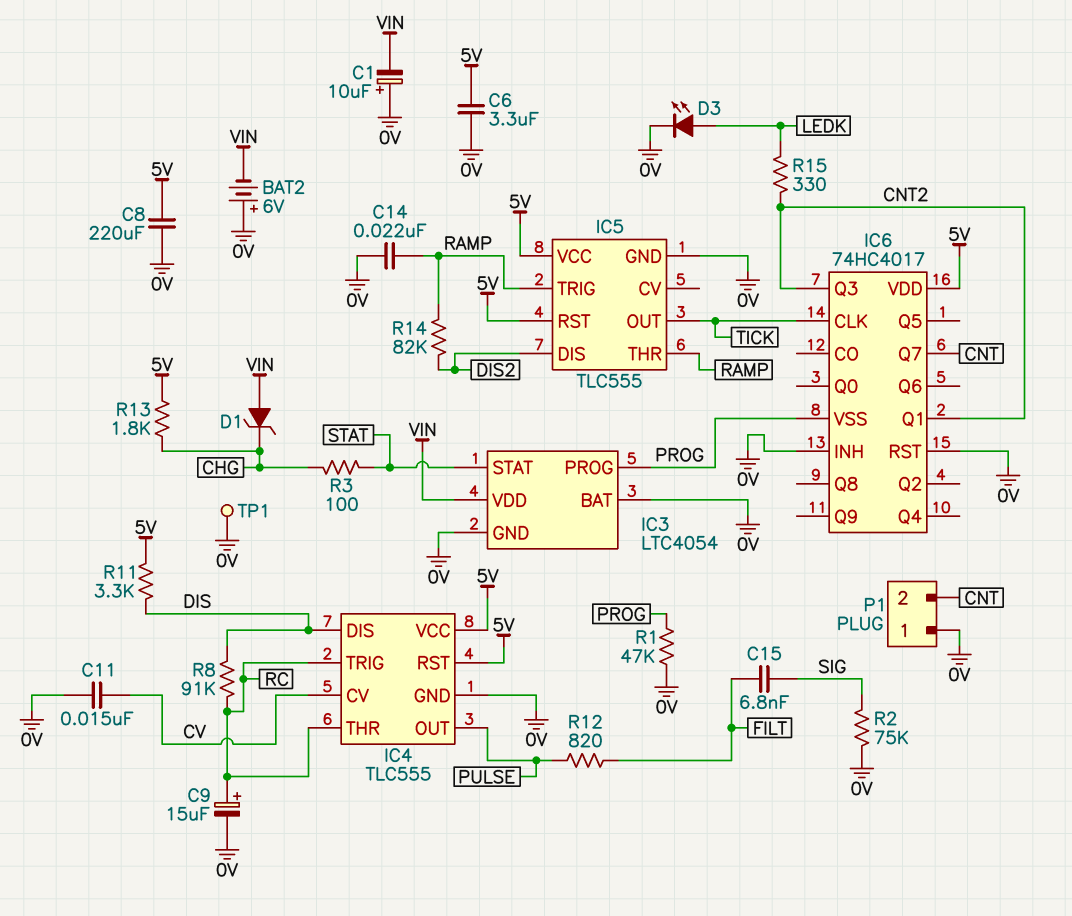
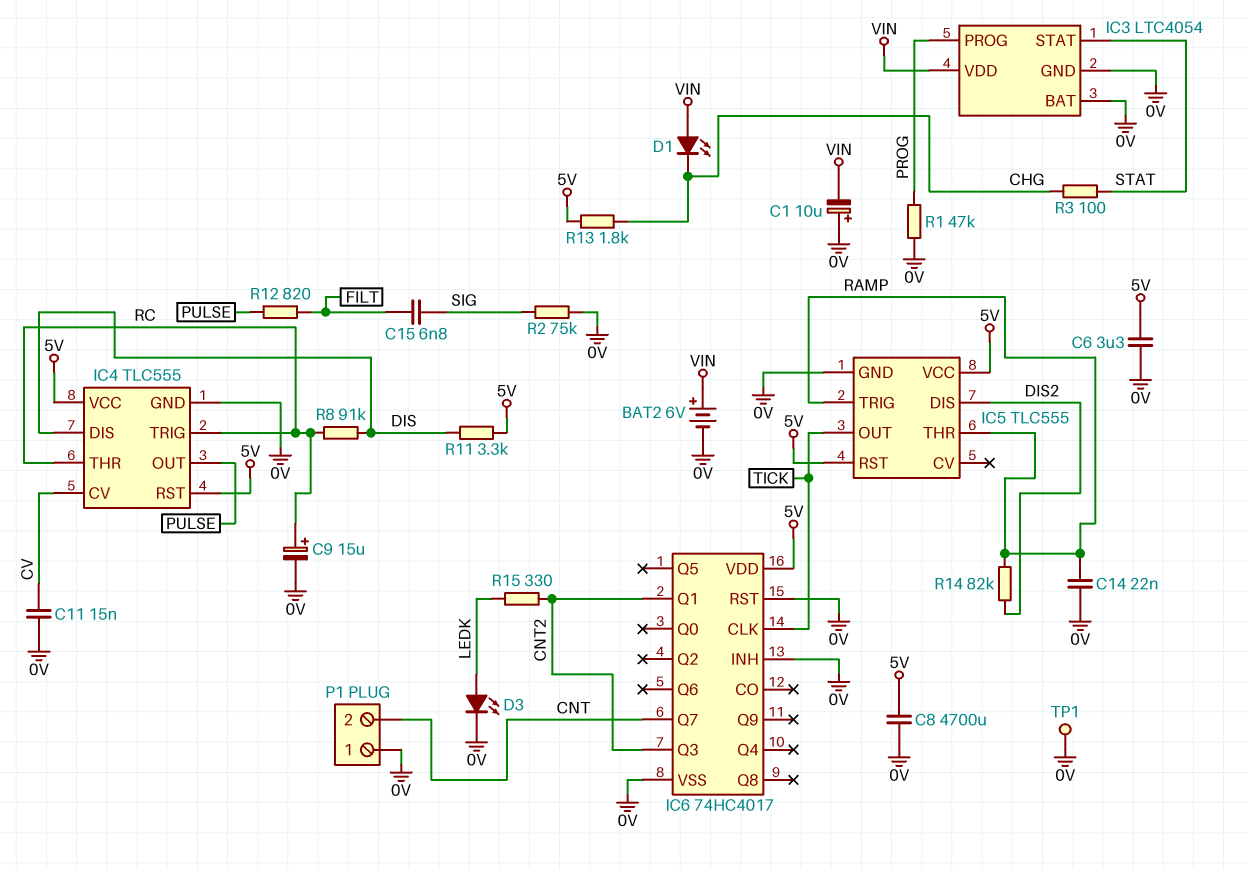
BAT2: 6V (plus 0V, minus VIN) -> 6V (plus VIN, minus 0V)
C8: 220uF (0V, 5V) -> 4700uF (0V, 5V)
D1: zener (A VIN, K CHG) -> LED (A VIN, K CHG)
IC6 pin VSS: PROG -> 0V

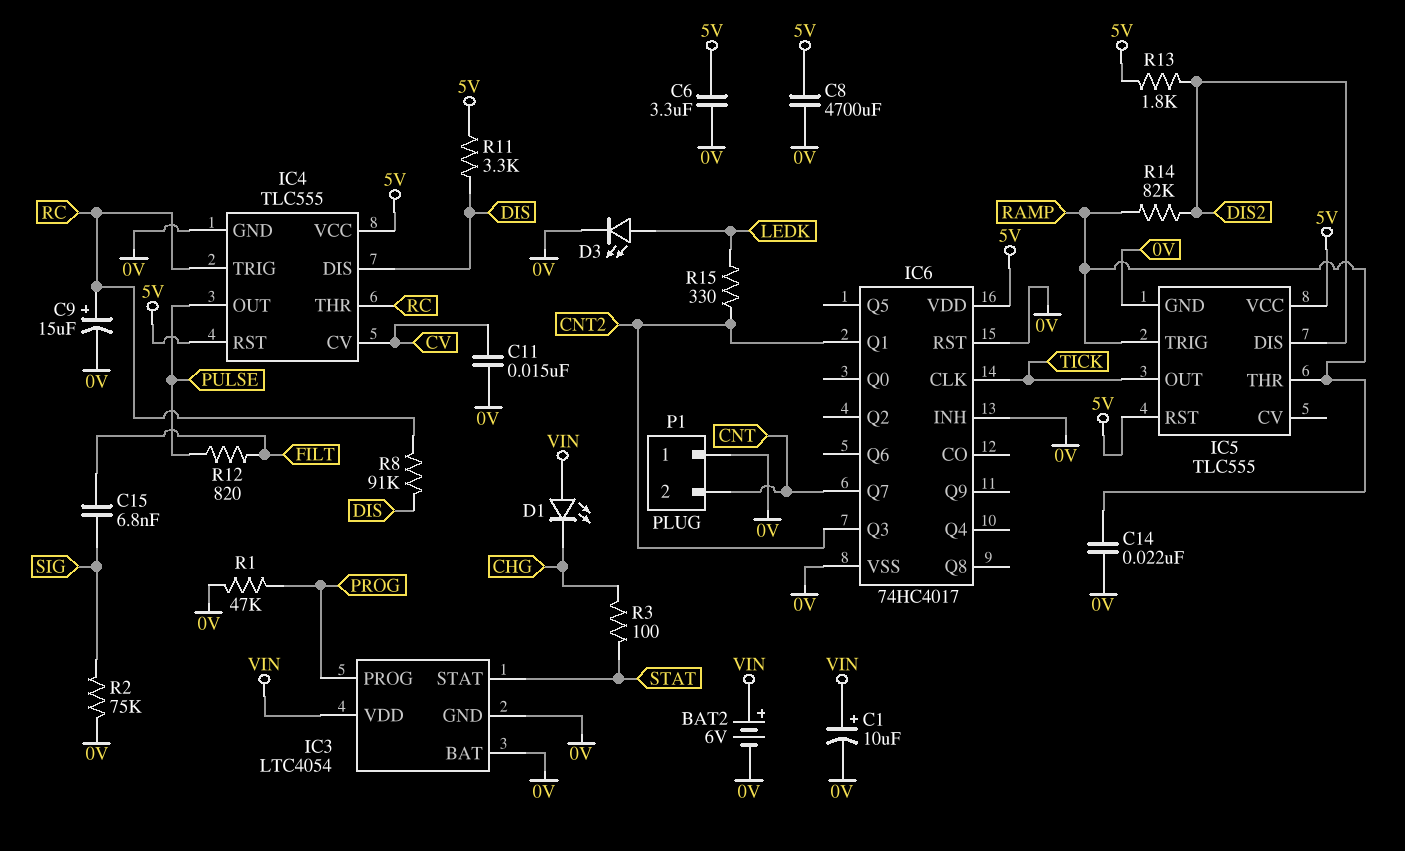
C1: 10uF (plus 0V, minus VIN) -> 10uF (plus VIN, minus 0V)
R13: 1.8k (5V, CHG) -> 1.8k (5V, DIS2)
TP1: test point (0V) -> none

